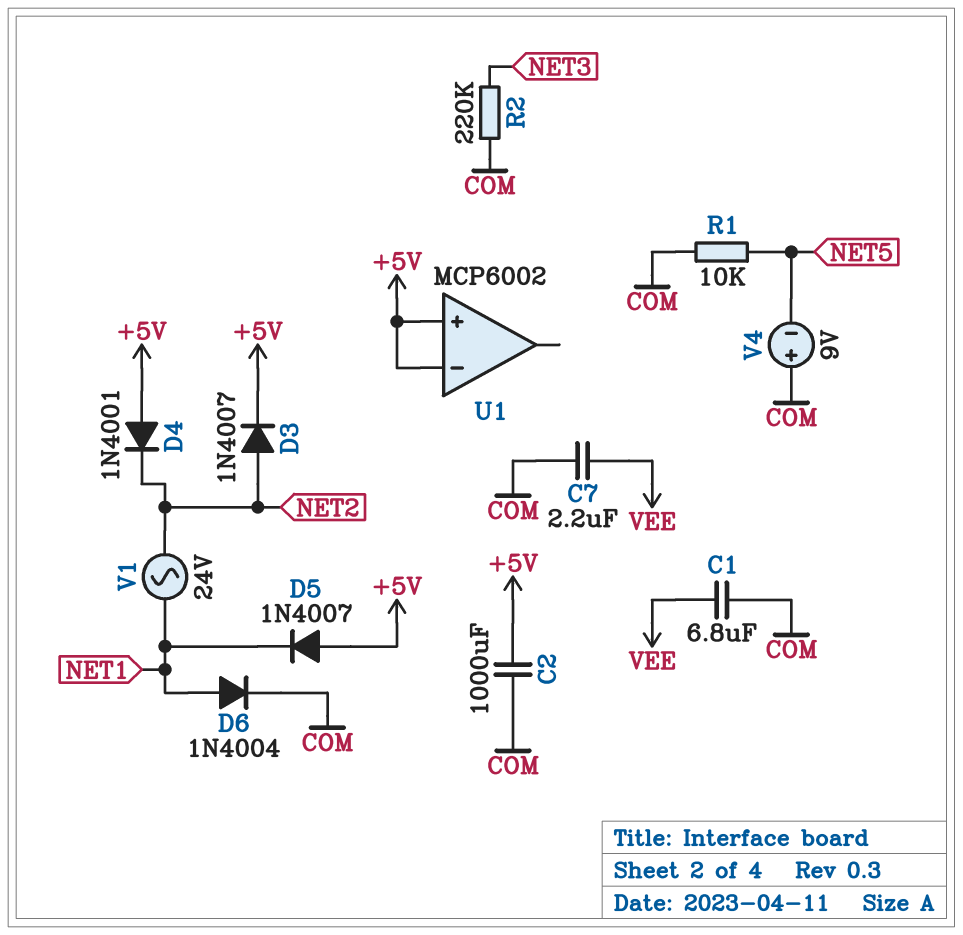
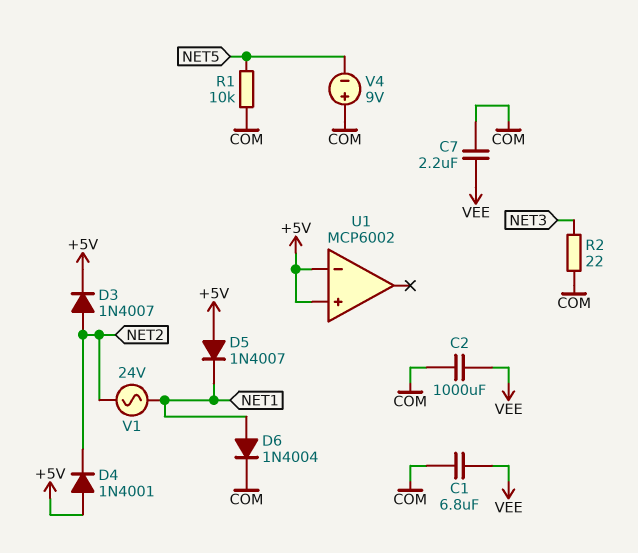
C2: 1000uF (+5V, COM) -> 1000uF (COM, VEE)
R2: 220k (COM, NET3) -> 22 (COM, NET3)

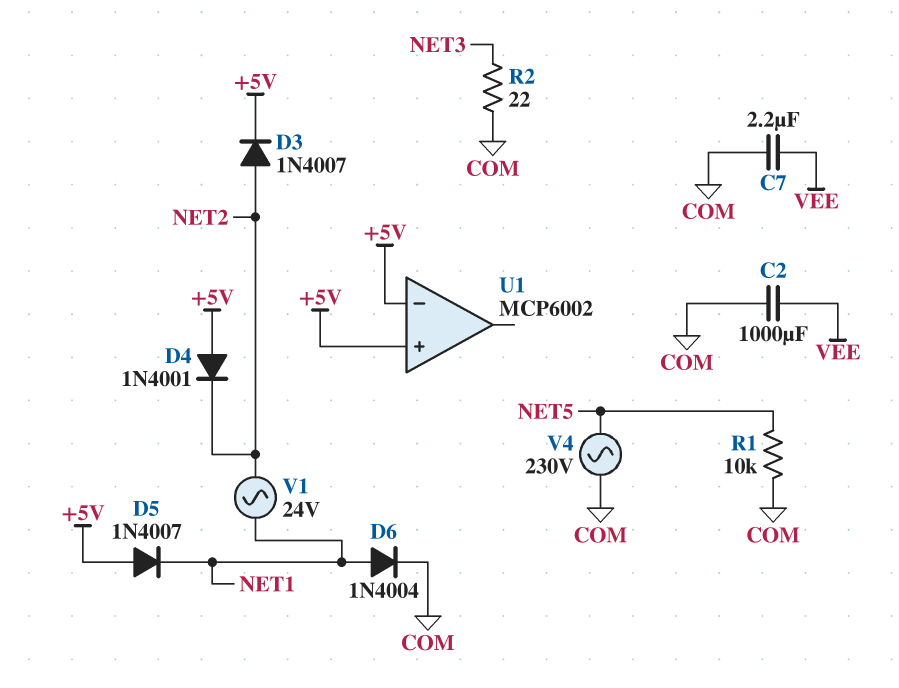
C1: 6.8uF (COM, VEE) -> none
V4: 9V (plus COM, minus NET5) -> AC 230V (COM, NET5)

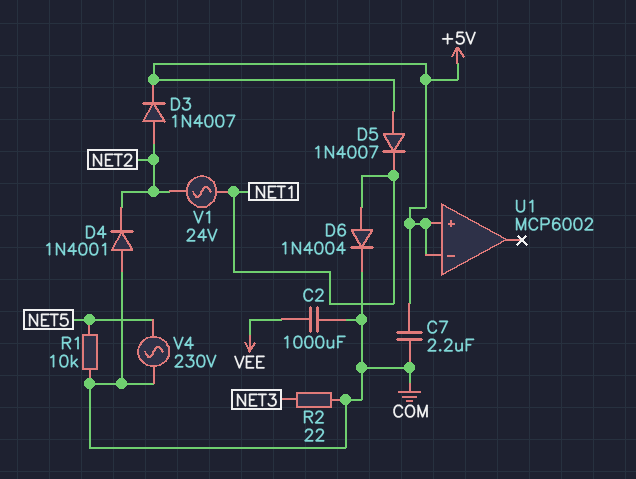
C7: 2.2uF (COM, VEE) -> 2.2uF (+5V, COM)
D4: diode 1N4001 (A +5V, K NET2) -> diode 1N4001 (A COM, K NET2)

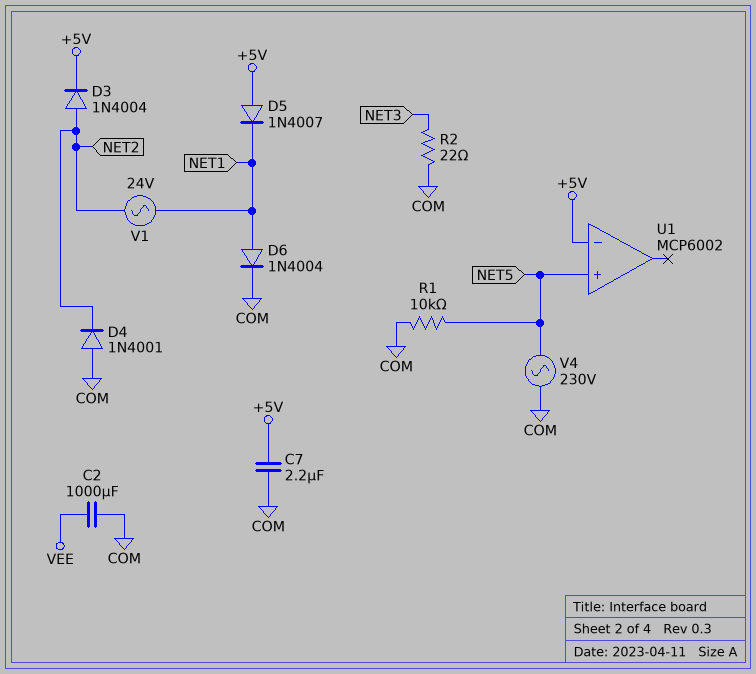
D3: diode 1N4007 (A NET2, K +5V) -> diode 1N4004 (A NET2, K +5V)
U1 pin in+: +5V -> NET5

